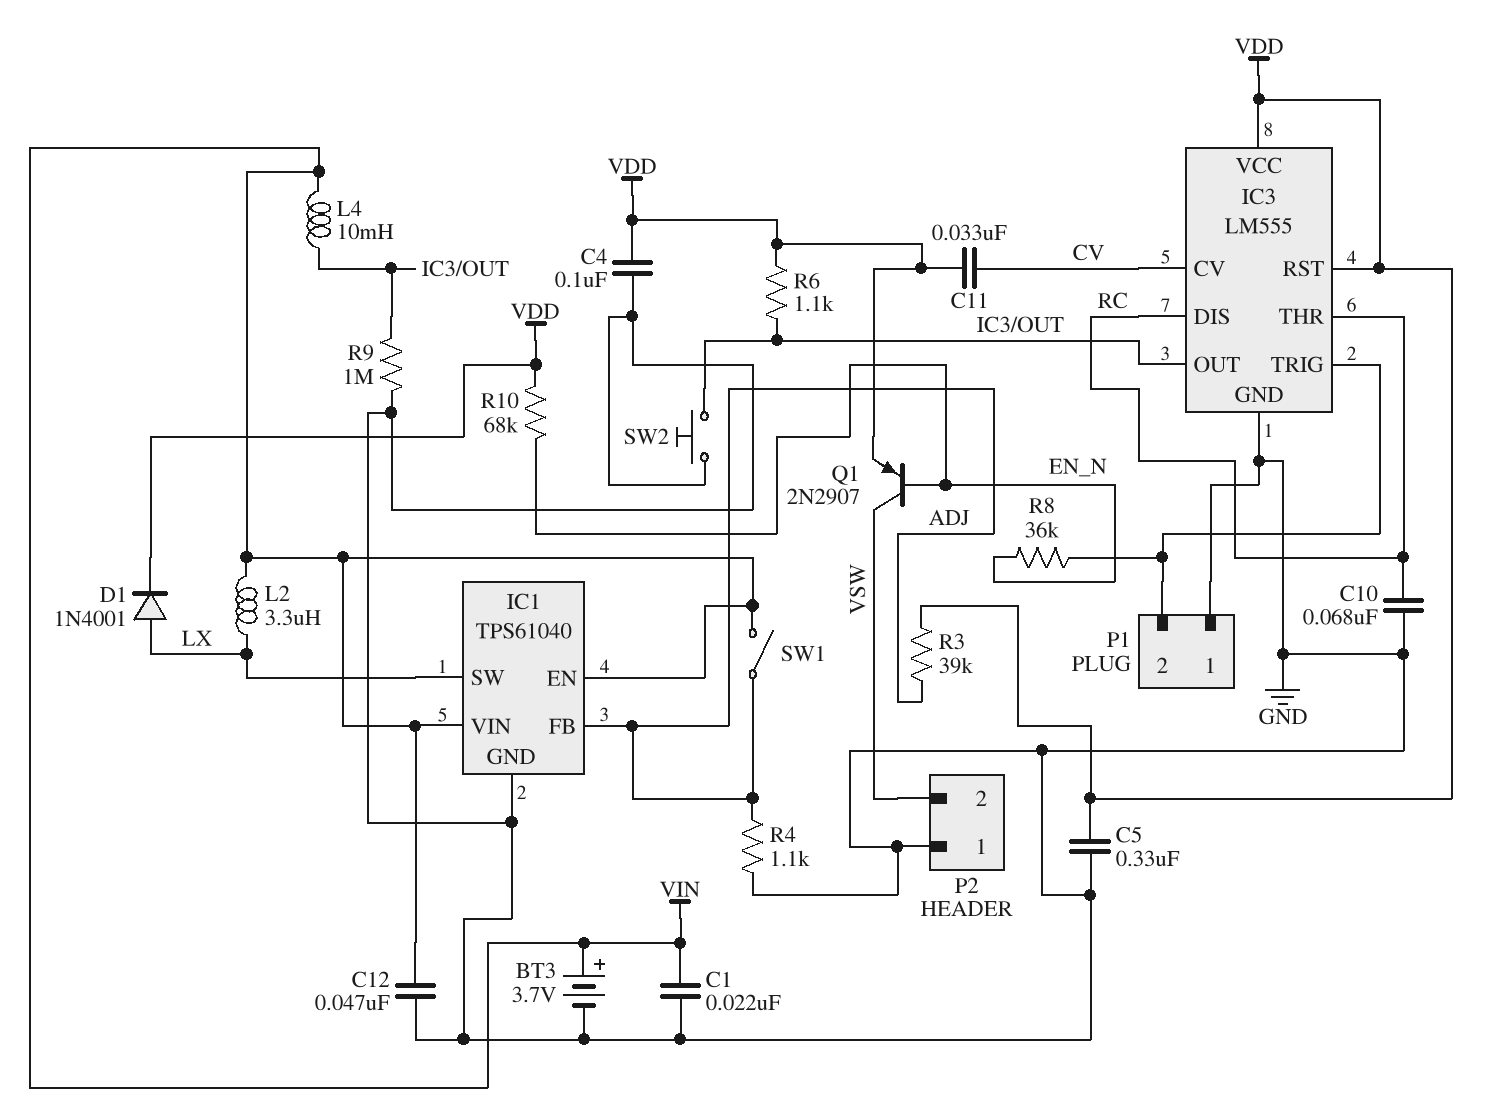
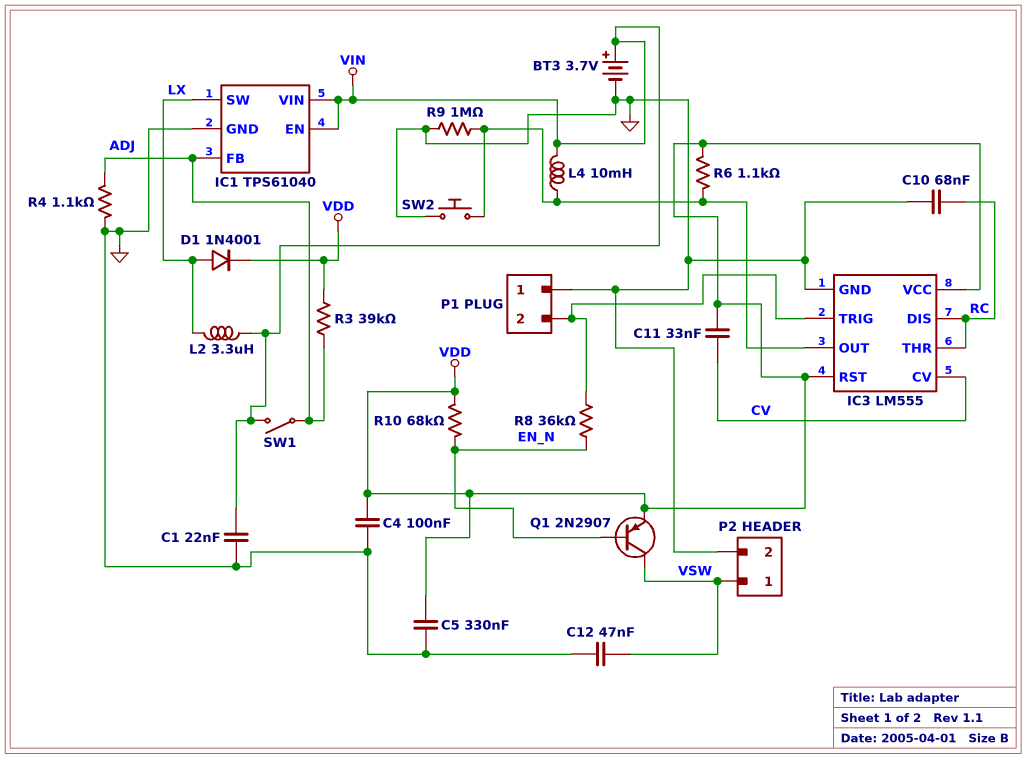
C12: 47nF (GND, VIN) -> 47nF (GND, VSW)
P2 pin 1: GND -> VSW
P2 pin 2: VSW -> GND

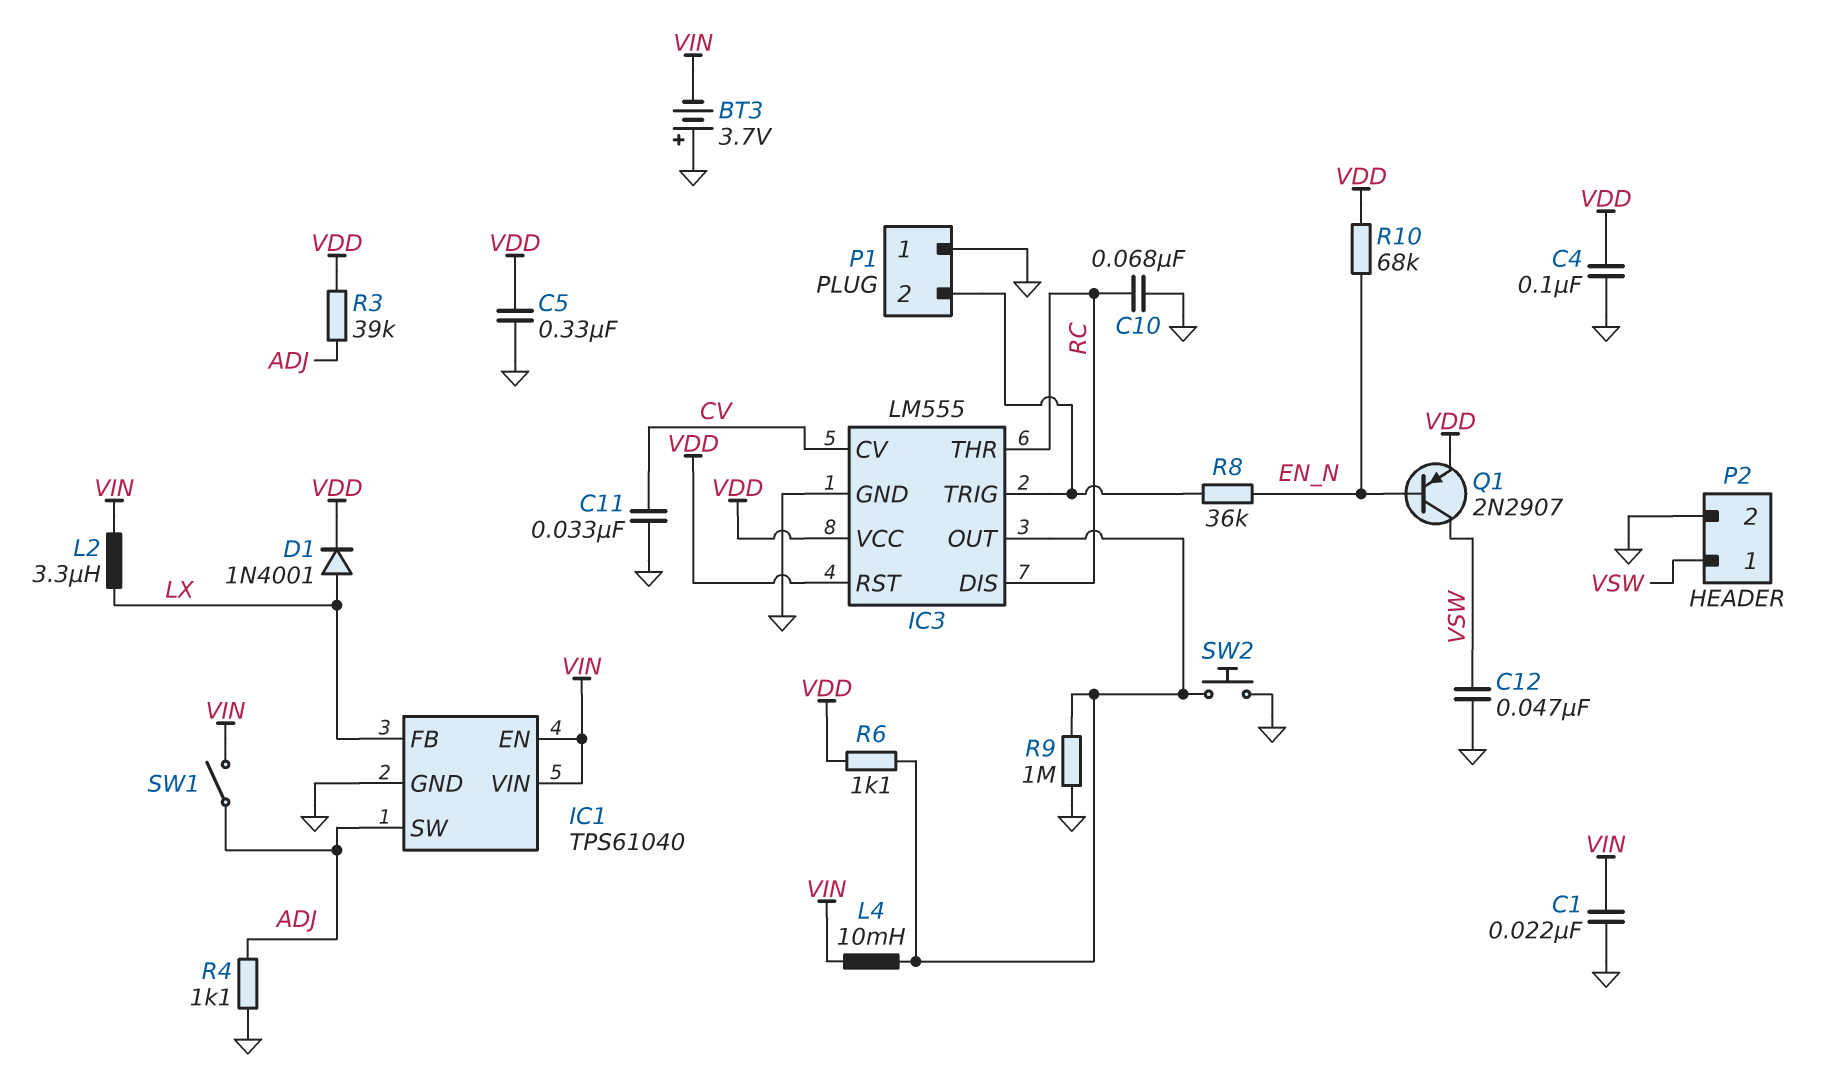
BT3: 3.7V (plus VIN, minus GND) -> 3.7V (plus GND, minus VIN)
C11: 33nF (CV, VDD) -> 33nF (CV, GND)
IC1 pin FB: ADJ -> LX
IC1 pin SW: LX -> ADJ

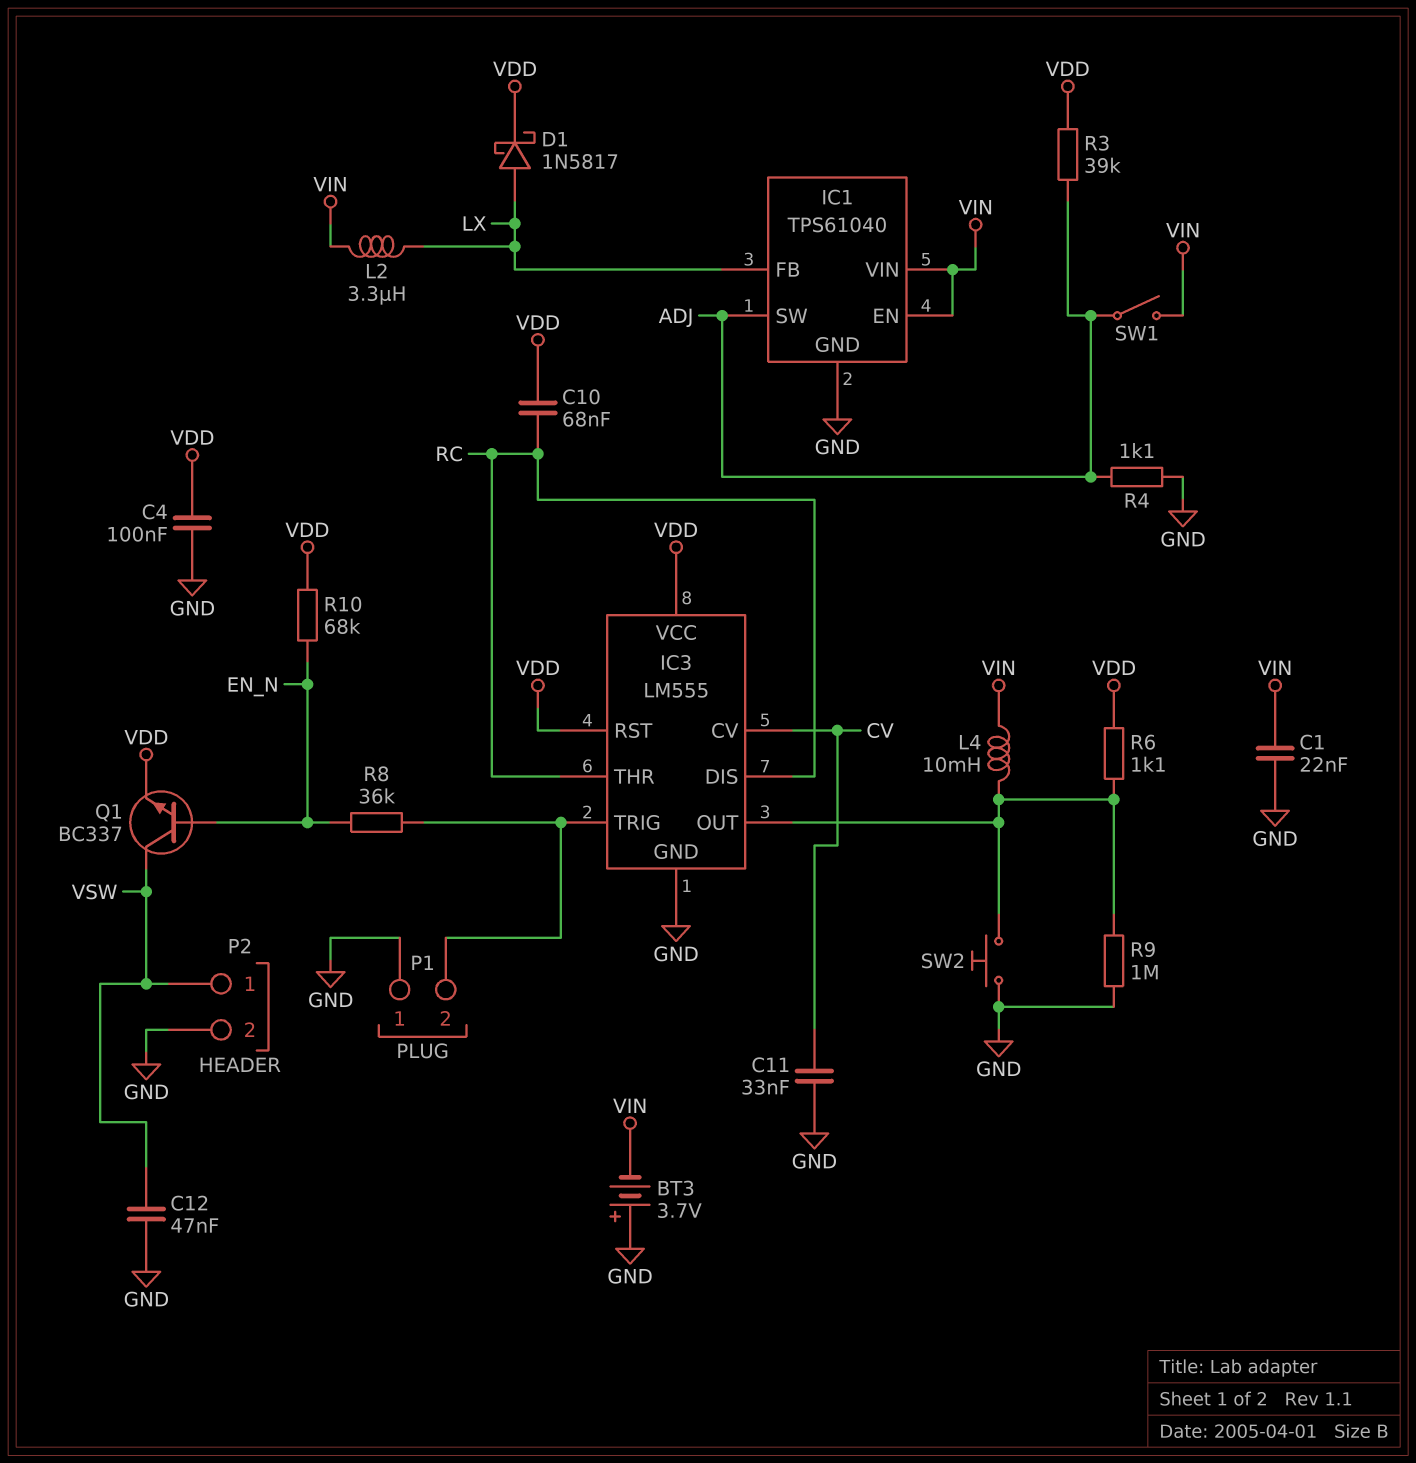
C5: 330nF (GND, VDD) -> none
C10: 68nF (GND, RC) -> 68nF (RC, VDD)
D1: diode 1N4001 (A LX, K VDD) -> schottky 1N5817 (A LX, K VDD)
Q1: PNP 2N2907 (B EN_N, C VSW, E VDD) -> NPN BC337 (B EN_N, C VSW, E VDD)

